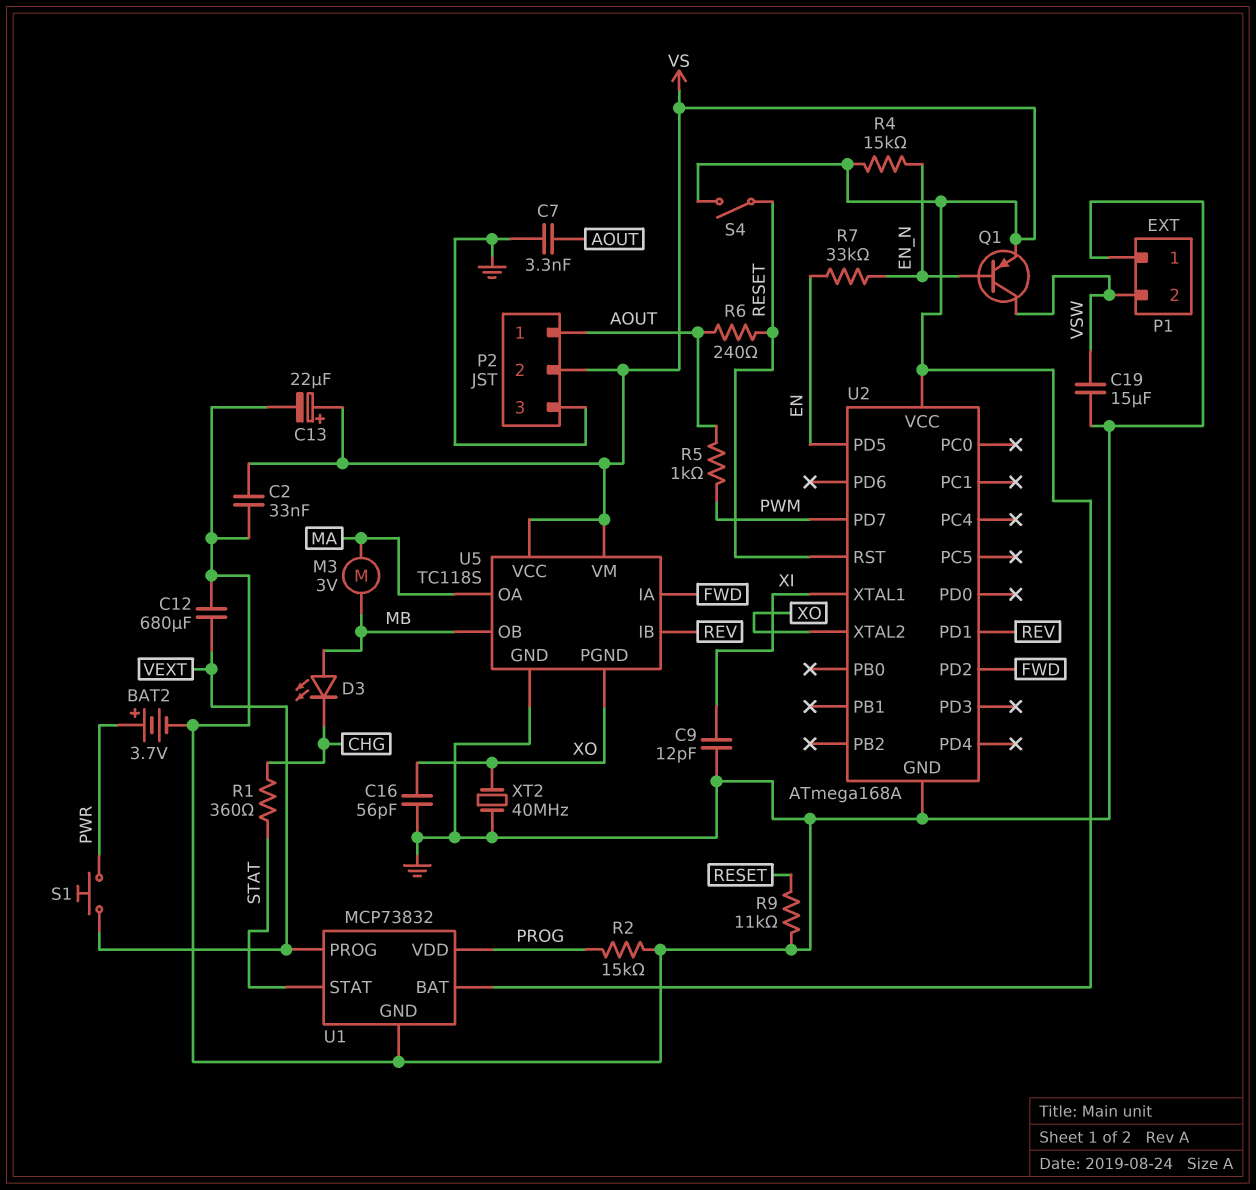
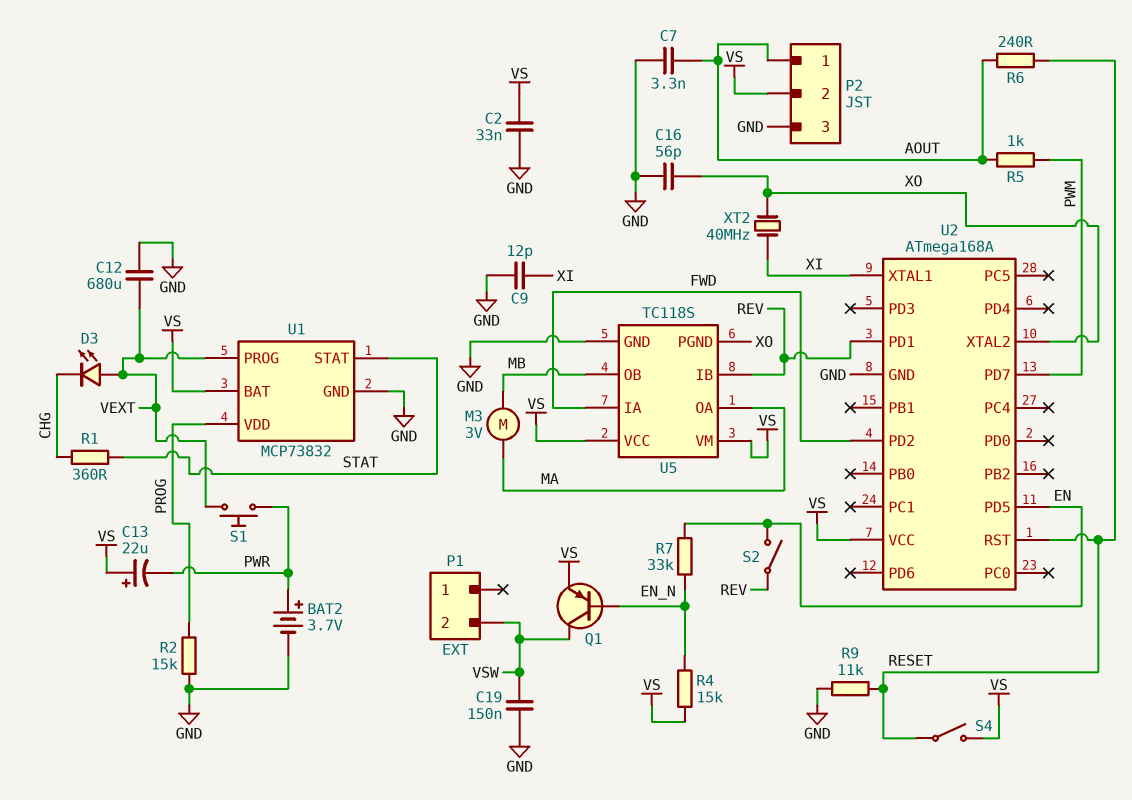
C13: 22uF (plus VS, minus GND) -> 22uF (plus VS, minus PWR)
C19: 15uF (GND, VSW) -> 150nF (GND, VSW)
D3: LED (A MB, K CHG) -> LED (A VEXT, K CHG)
P1 pin 1: GND -> none
S2: none -> switch (EN, REV)
XT2: 40MHz (GND, XO) -> 40MHz (XI, XO)

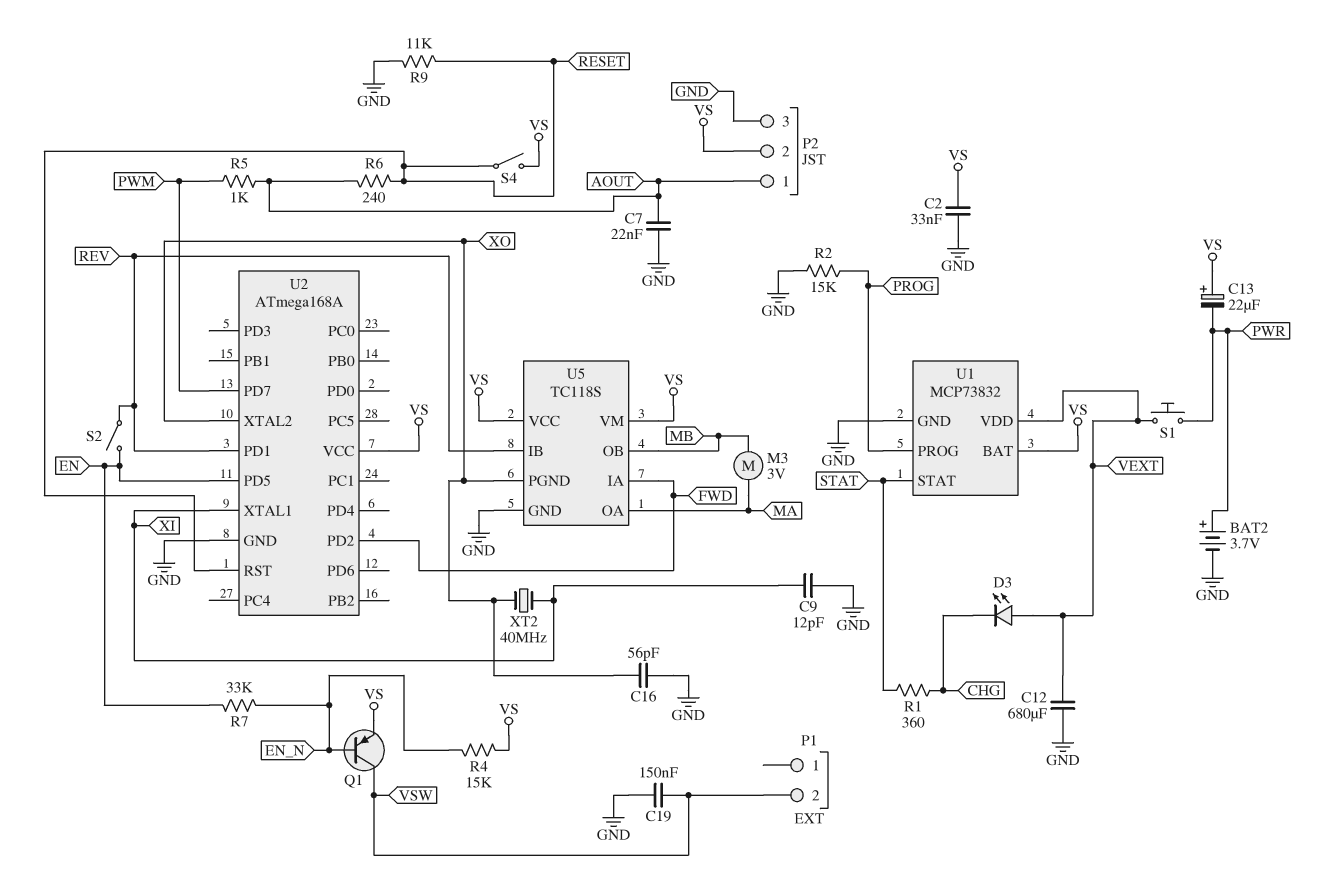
C7: 3.3nF (AOUT, GND) -> 22nF (AOUT, GND)
U1 pin PROG: VEXT -> PROG
U1 pin VDD: PROG -> VEXT

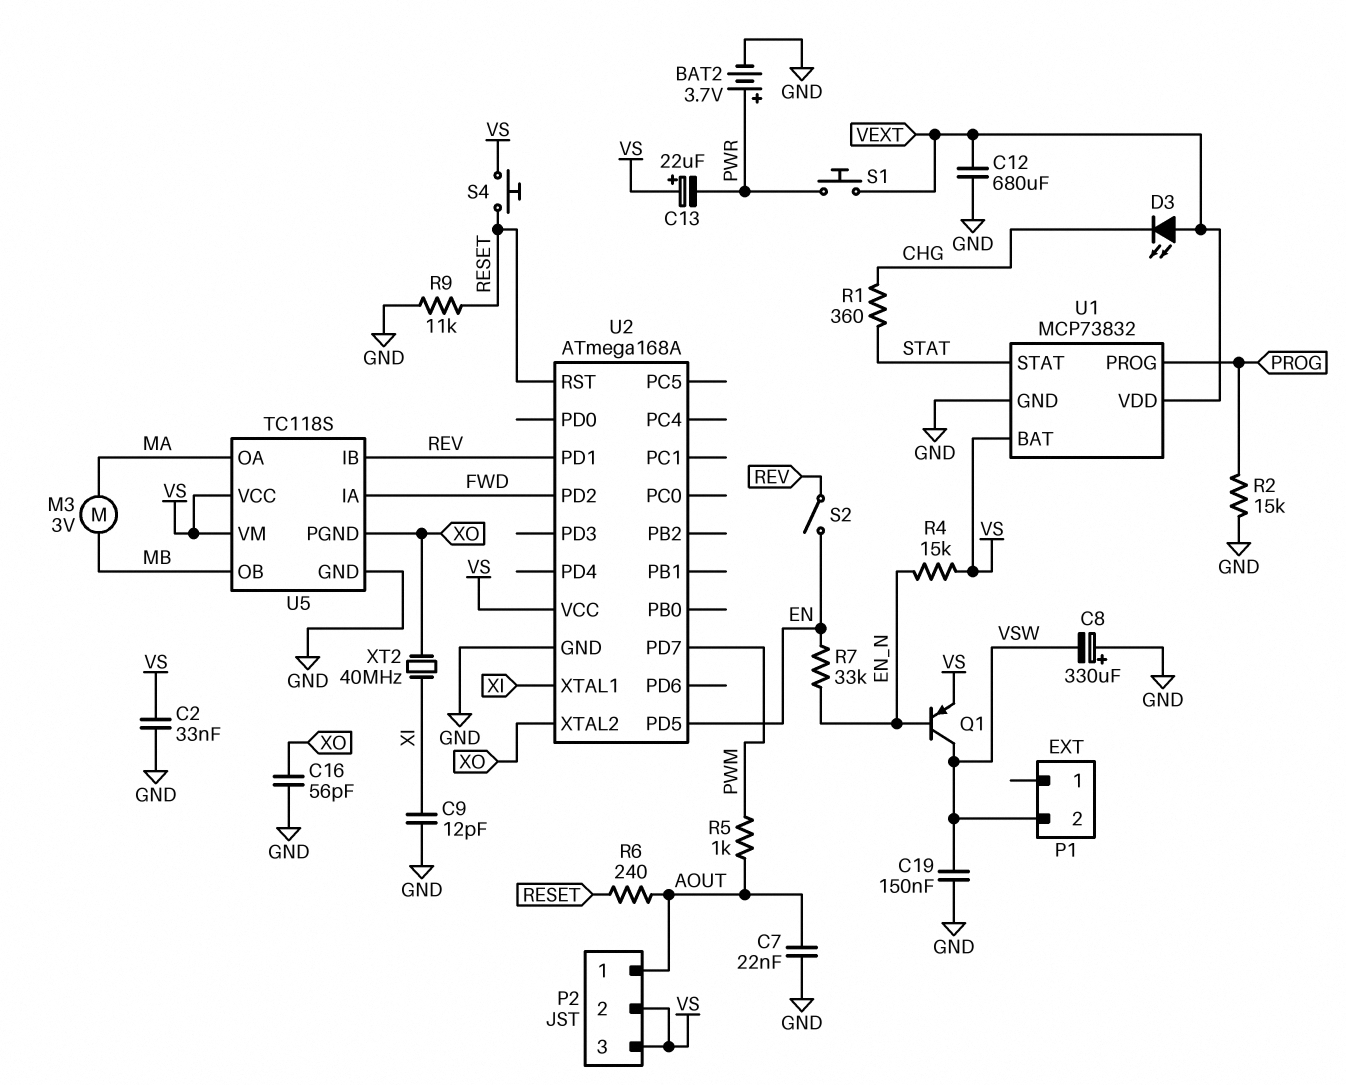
C8: none -> 330uF (plus GND, minus VSW)
P2 pin 3: GND -> VS
S4: switch (RESET, VS) -> button (RESET, VS)

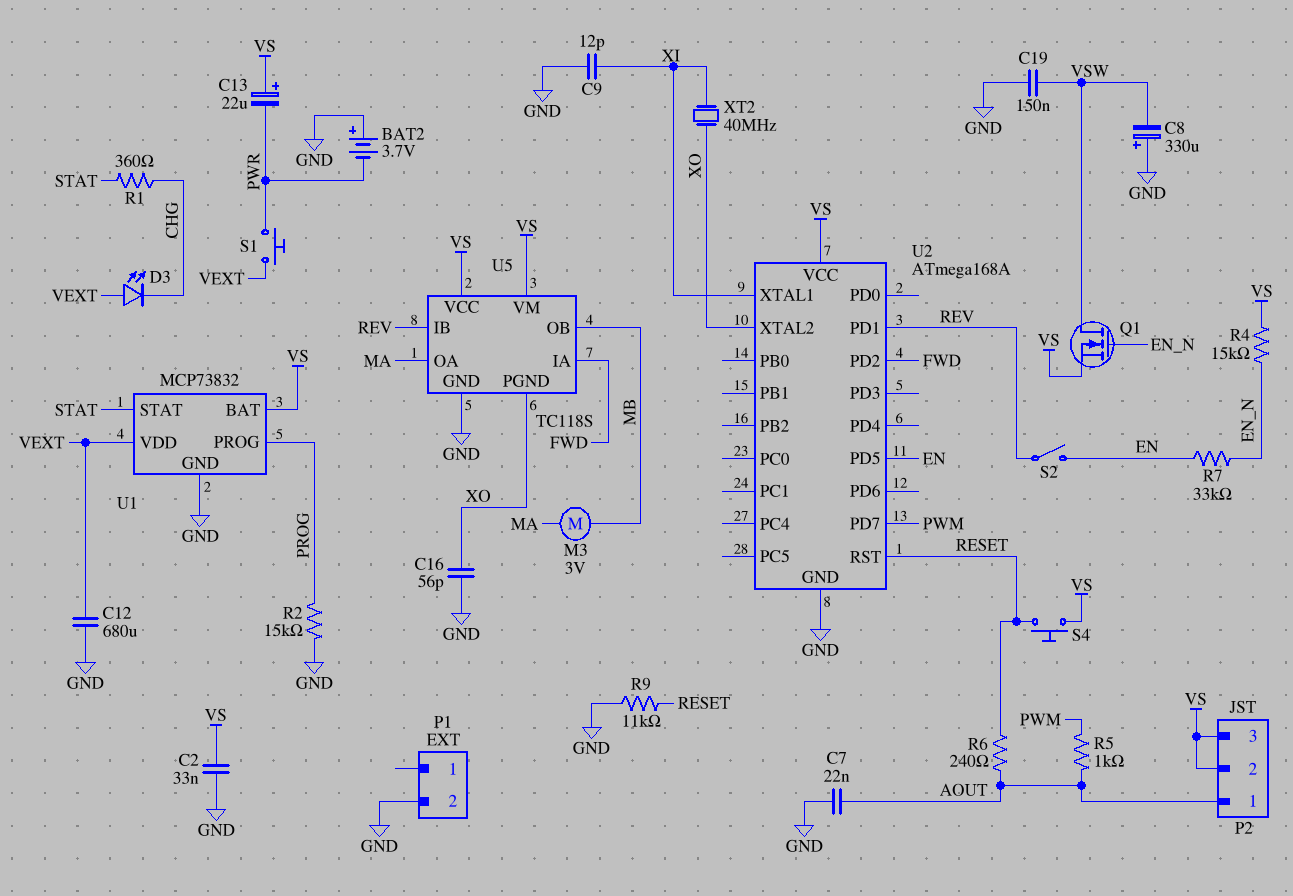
BAT2: 3.7V (plus PWR, minus GND) -> 3.7V (plus GND, minus PWR)
P1 pin 2: VSW -> GND
Q1: PNP (B EN_N, C VSW, E VS) -> NMOS (G EN_N, D VSW, S VS)

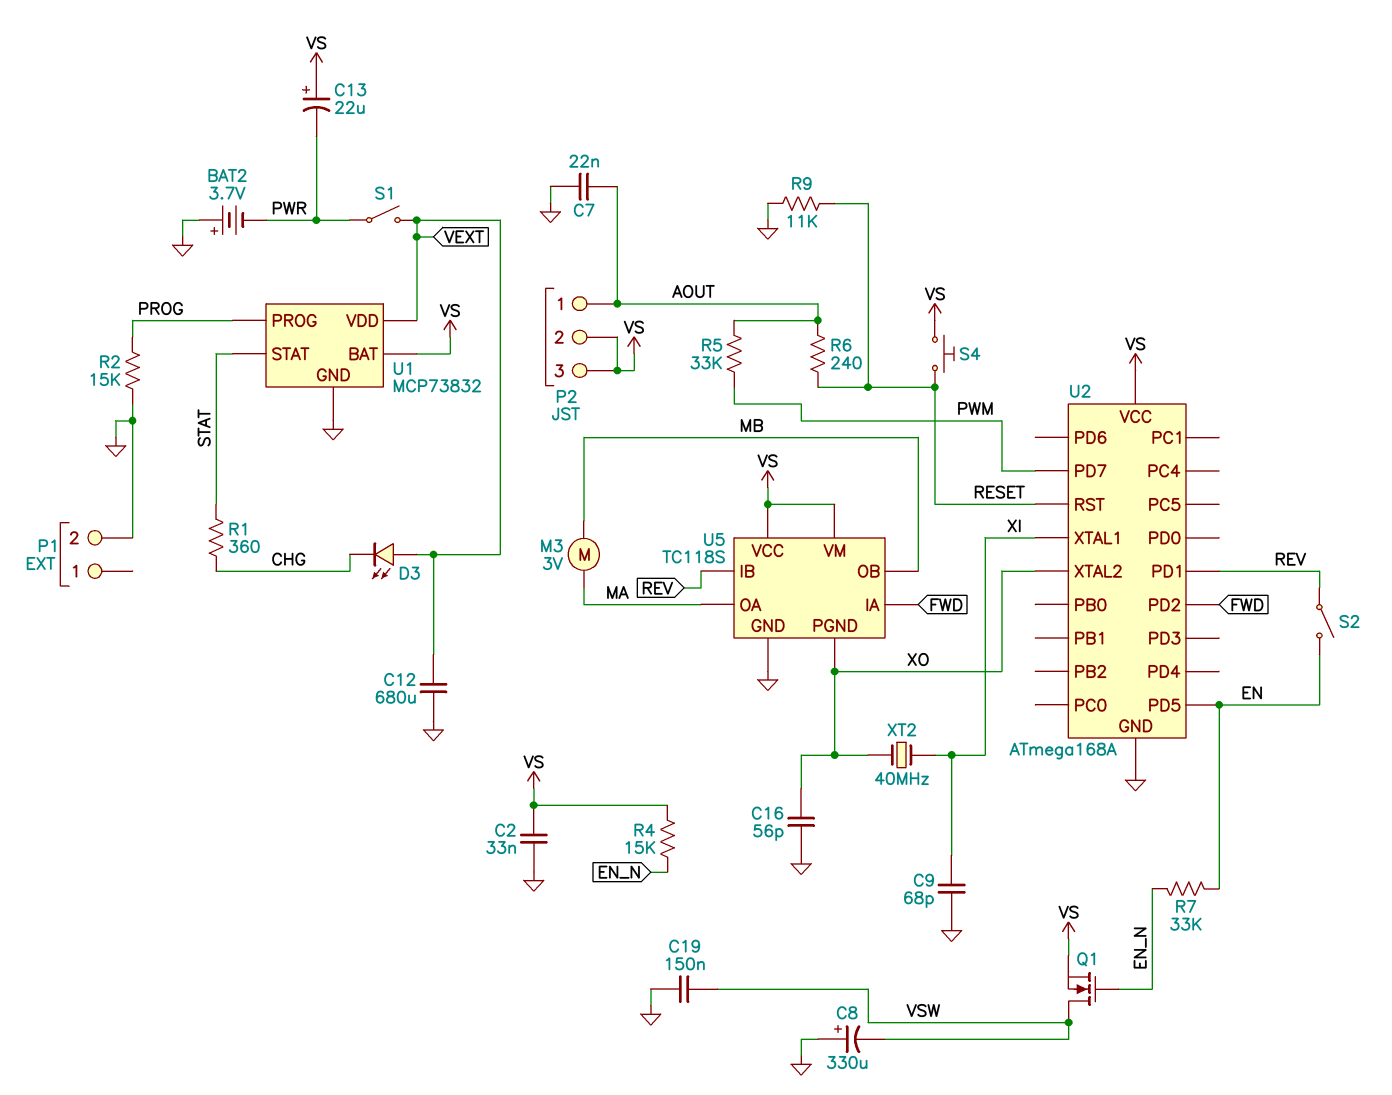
C9: 12pF (GND, XI) -> 68pF (GND, XI)
R5: 1k (AOUT, PWM) -> 33k (AOUT, PWM)
S1: button (PWR, VEXT) -> switch (PWR, VEXT)

